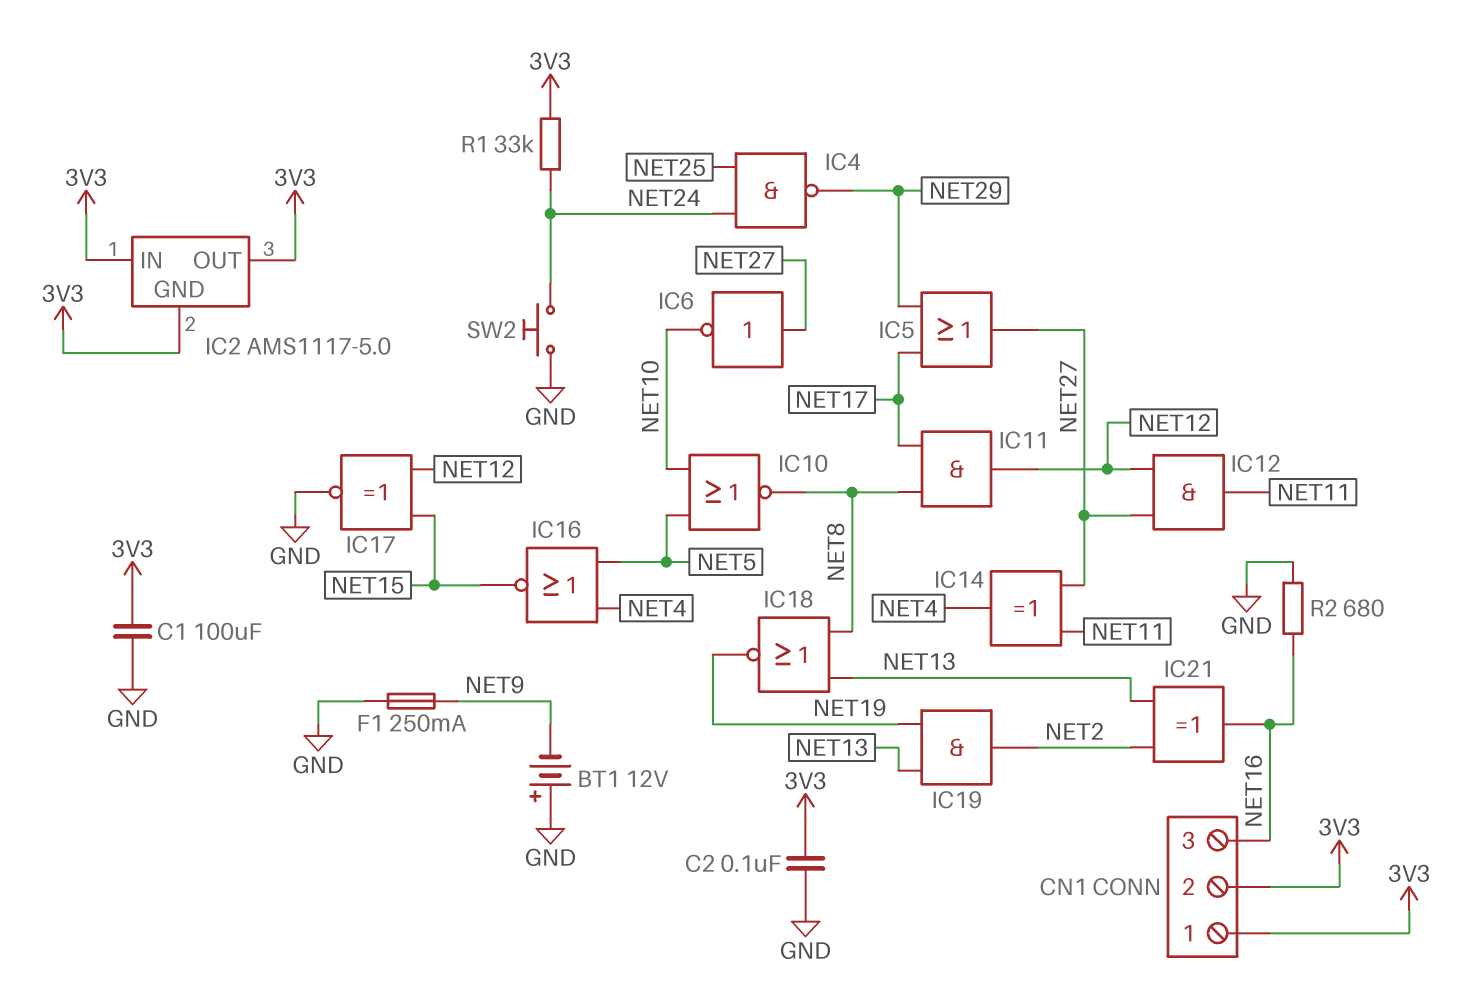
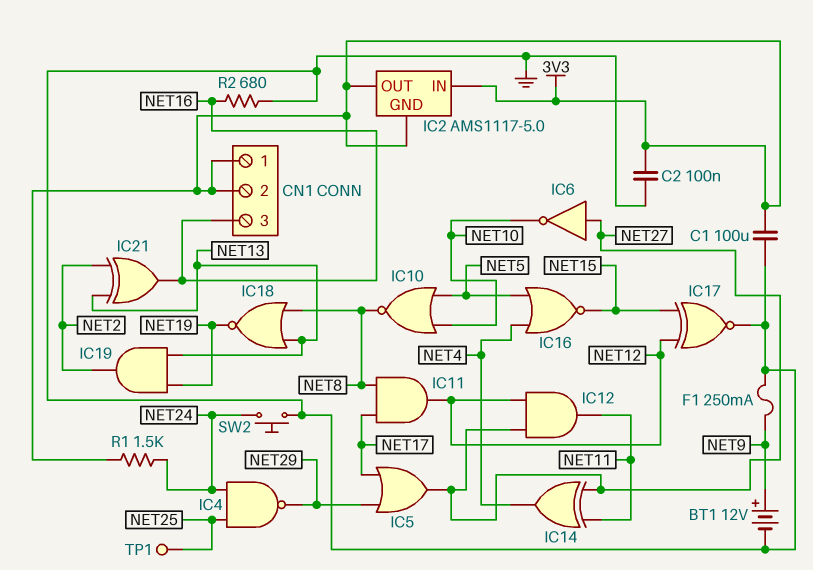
BT1: 12V (plus GND, minus NET9) -> 12V (plus NET9, minus GND)
R1: 33k (3V3, NET24) -> 1.5k (3V3, NET24)
TP1: none -> test point (NET25)

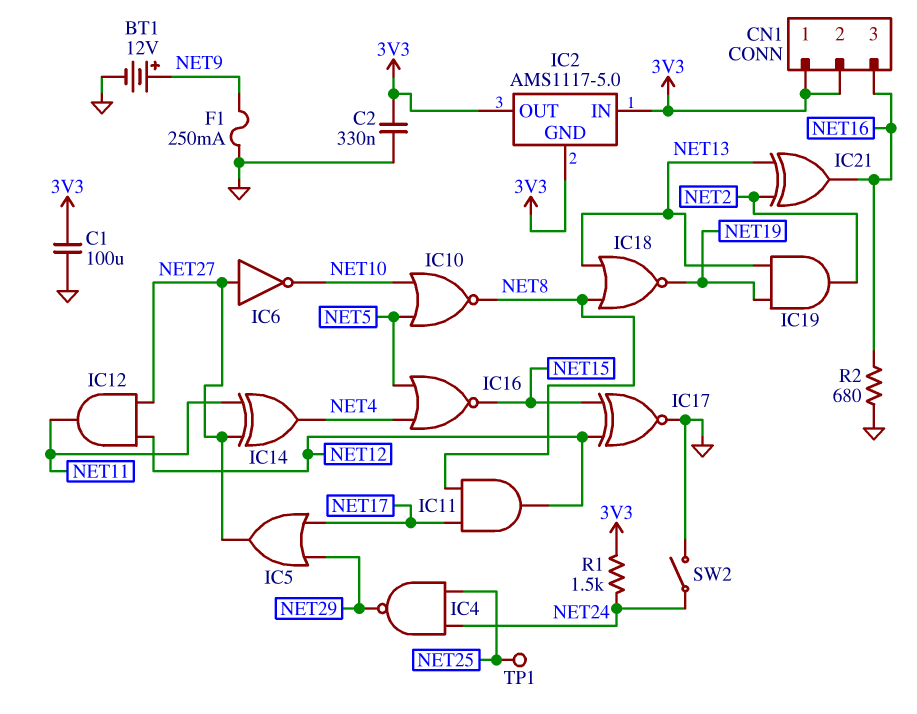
C2: 100nF (3V3, GND) -> 330nF (3V3, GND)
SW2: button (GND, NET24) -> switch (GND, NET24)

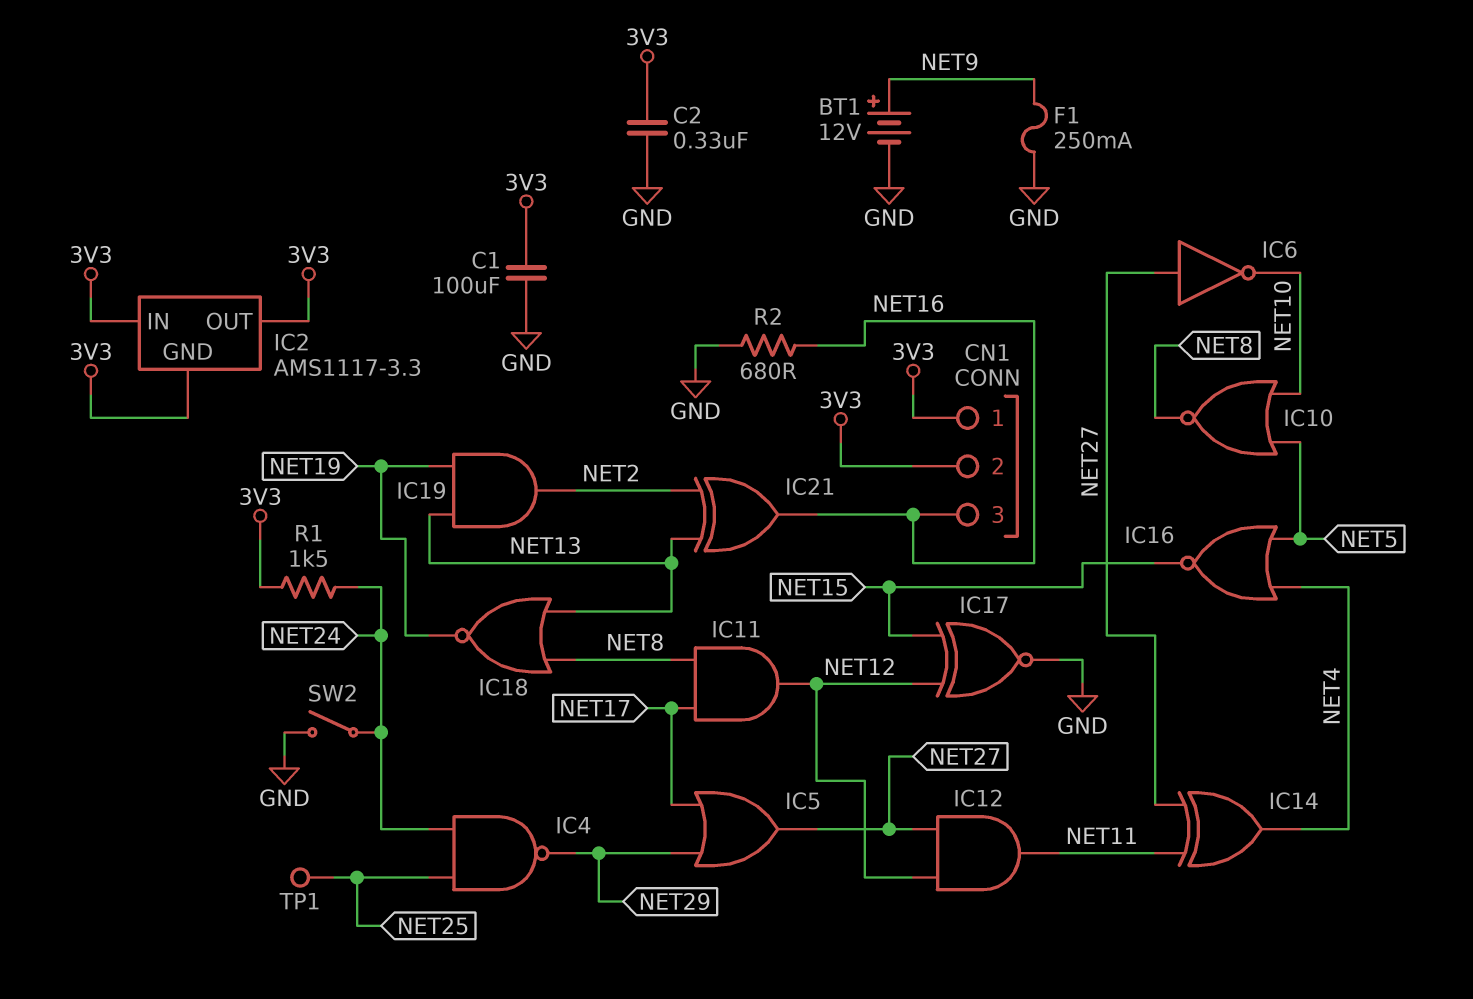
IC2: AMS1117-5.0 -> AMS1117-3.3

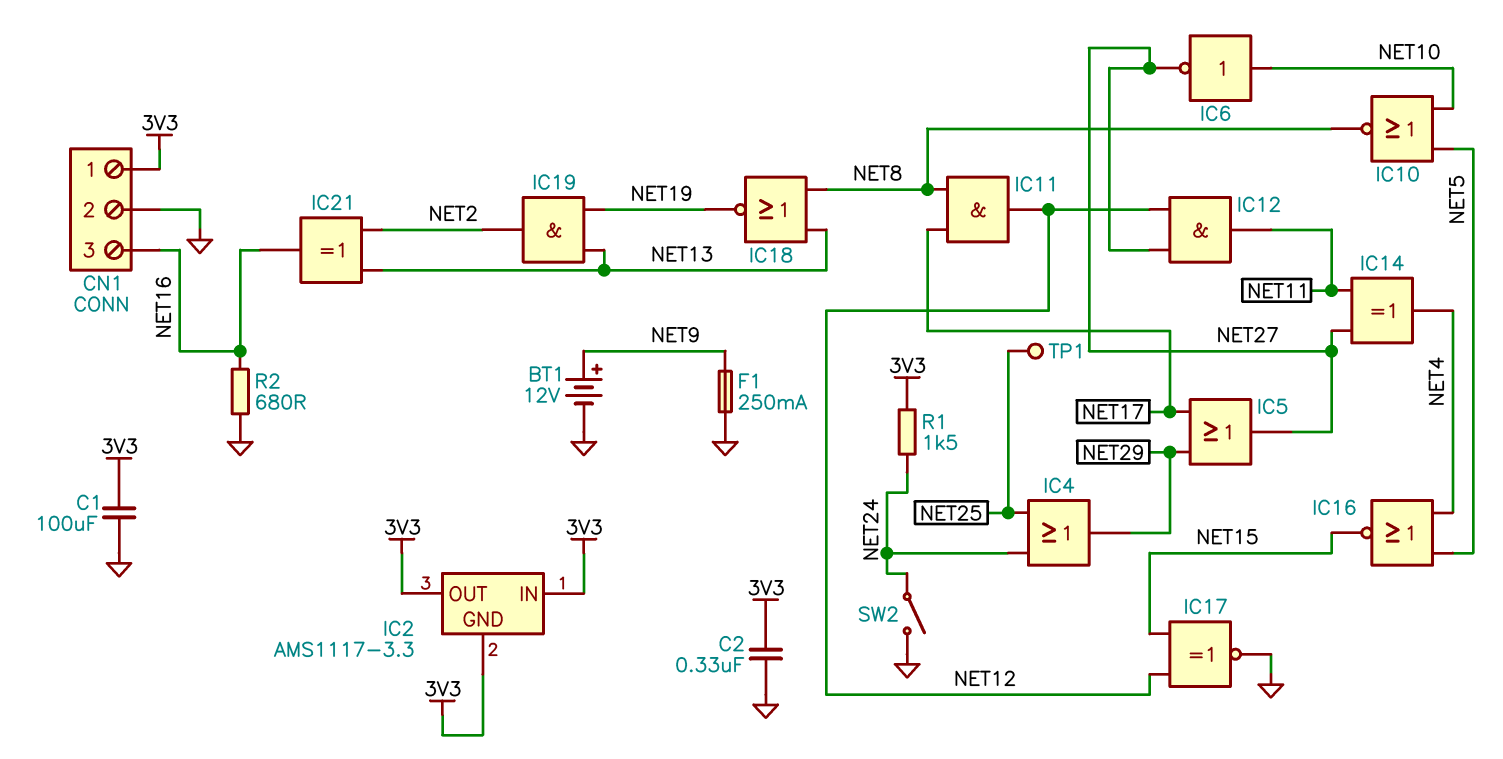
CN1 pin 2: 3V3 -> GND
IC4: NAND (in NET24, in NET25, out NET29) -> OR (in NET24, in NET25, out NET29)
IC6: NOT (in NET27, out NET10) -> NOT (in NET10, out NET27)

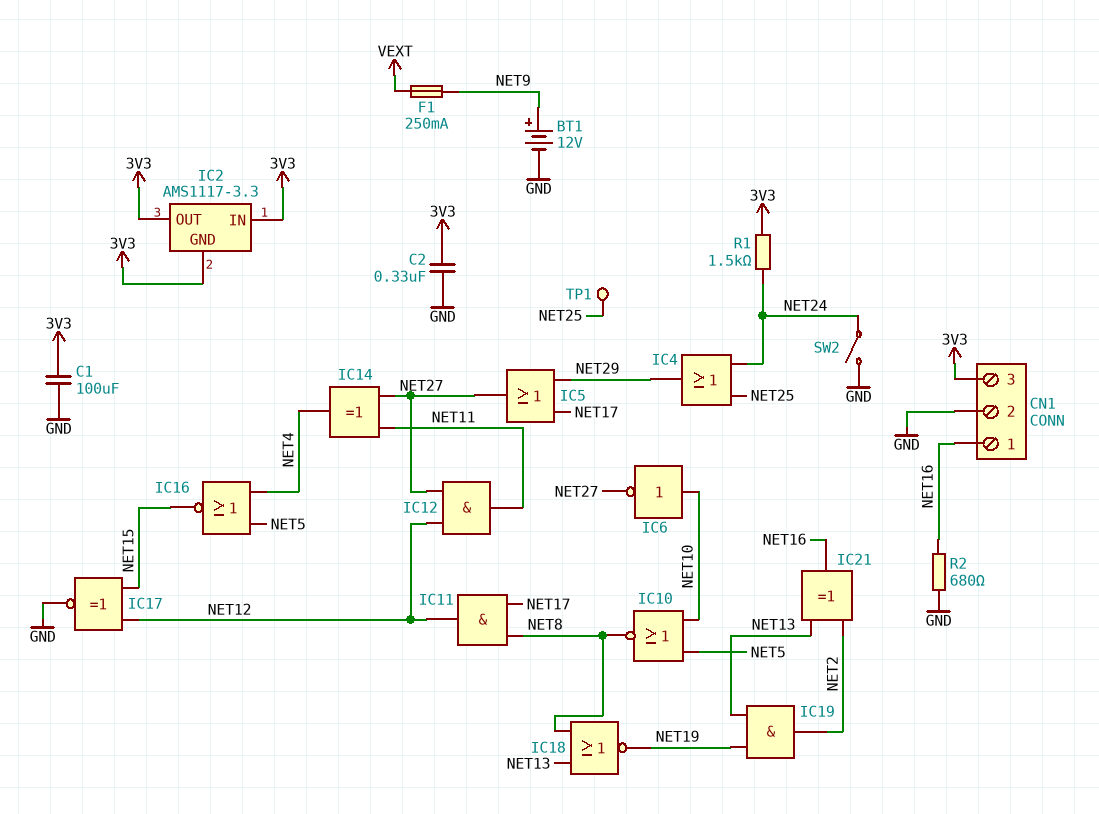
CN1 pin 1: 3V3 -> NET16
CN1 pin 3: NET16 -> 3V3
F1: 250mA (GND, NET9) -> 250mA (NET9, VEXT)

